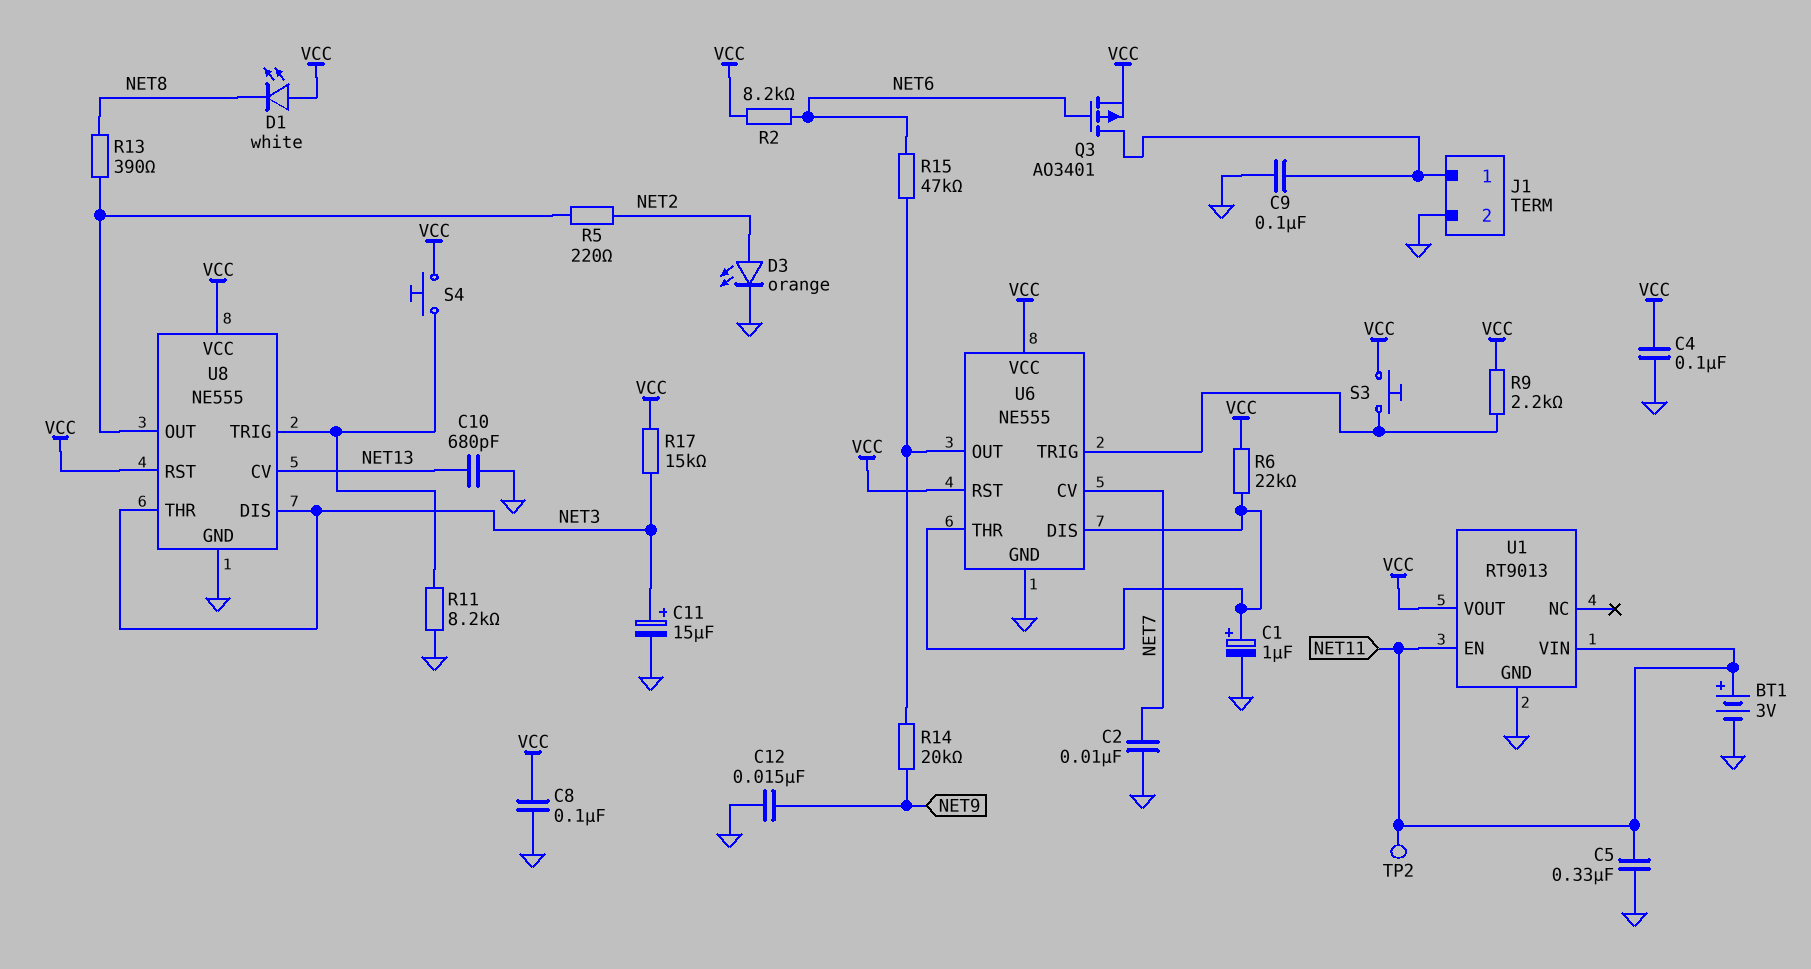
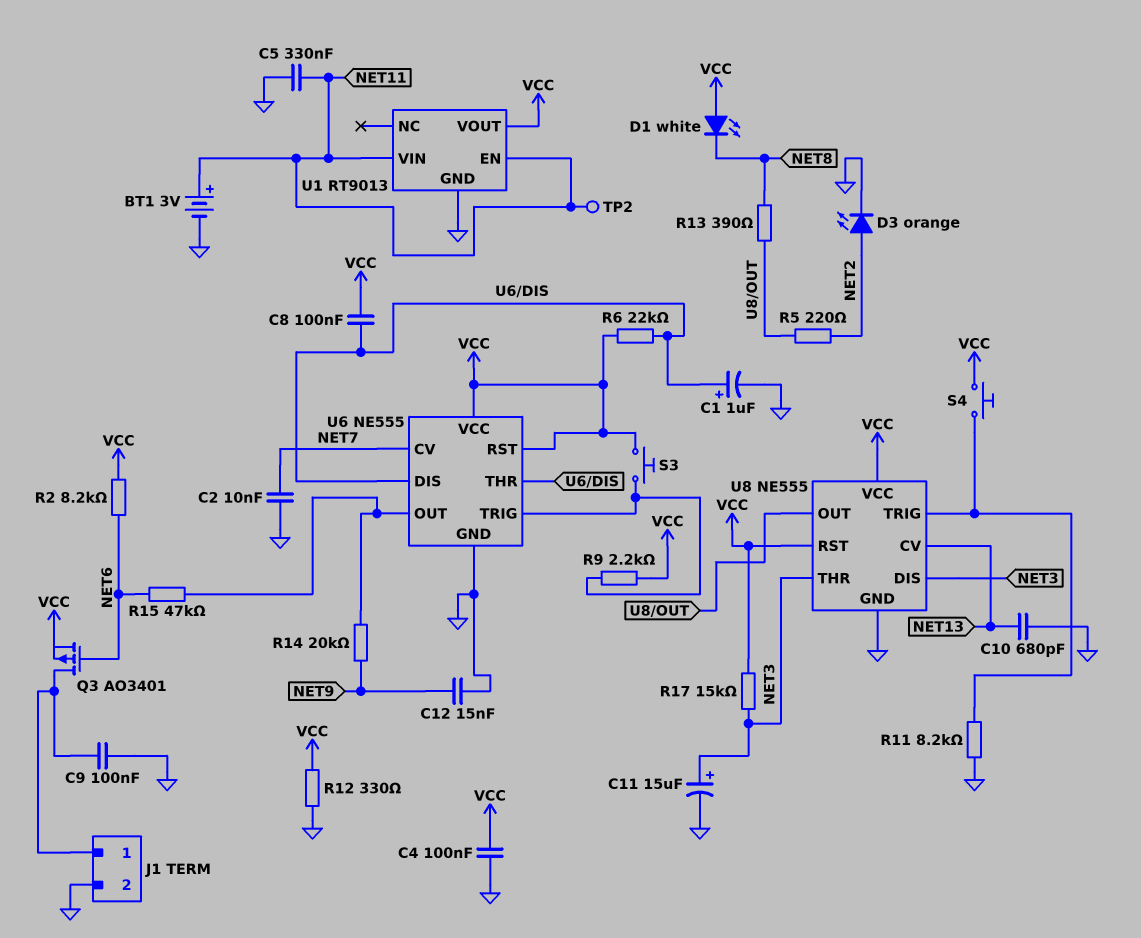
C8: 100nF (GND, VCC) -> 100nF (U6/DIS, VCC)
R12: none -> 330 (GND, VCC)

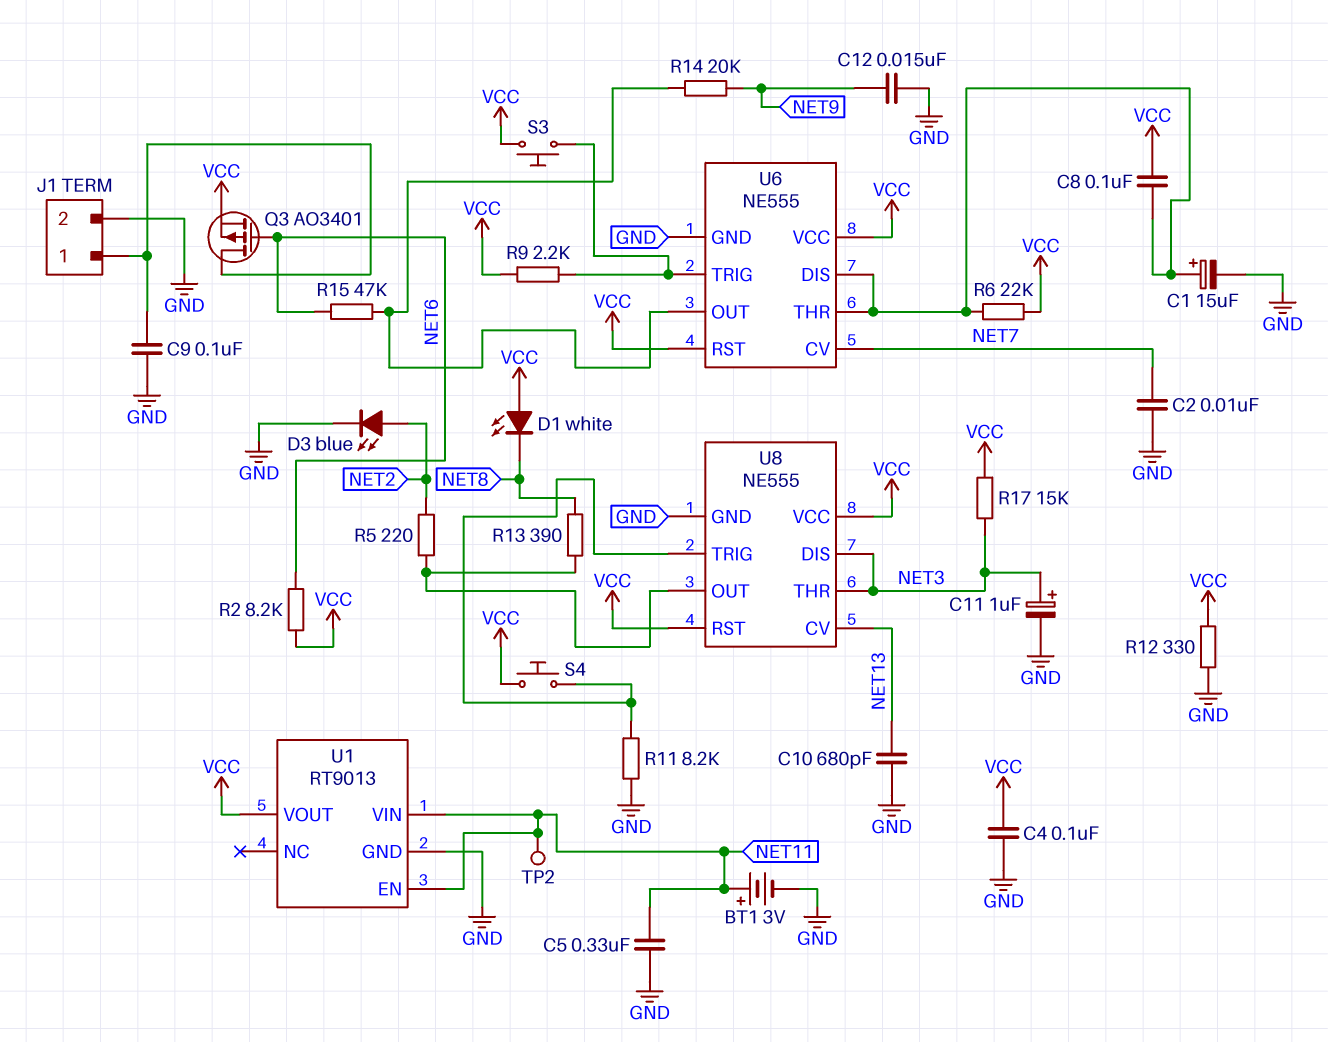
C1: 1uF (plus U6/DIS, minus GND) -> 15uF (plus U6/DIS, minus GND)
C11: 15uF (plus NET3, minus GND) -> 1uF (plus NET3, minus GND)
D3: LED orange (A NET2, K GND) -> LED blue (A NET2, K GND)

